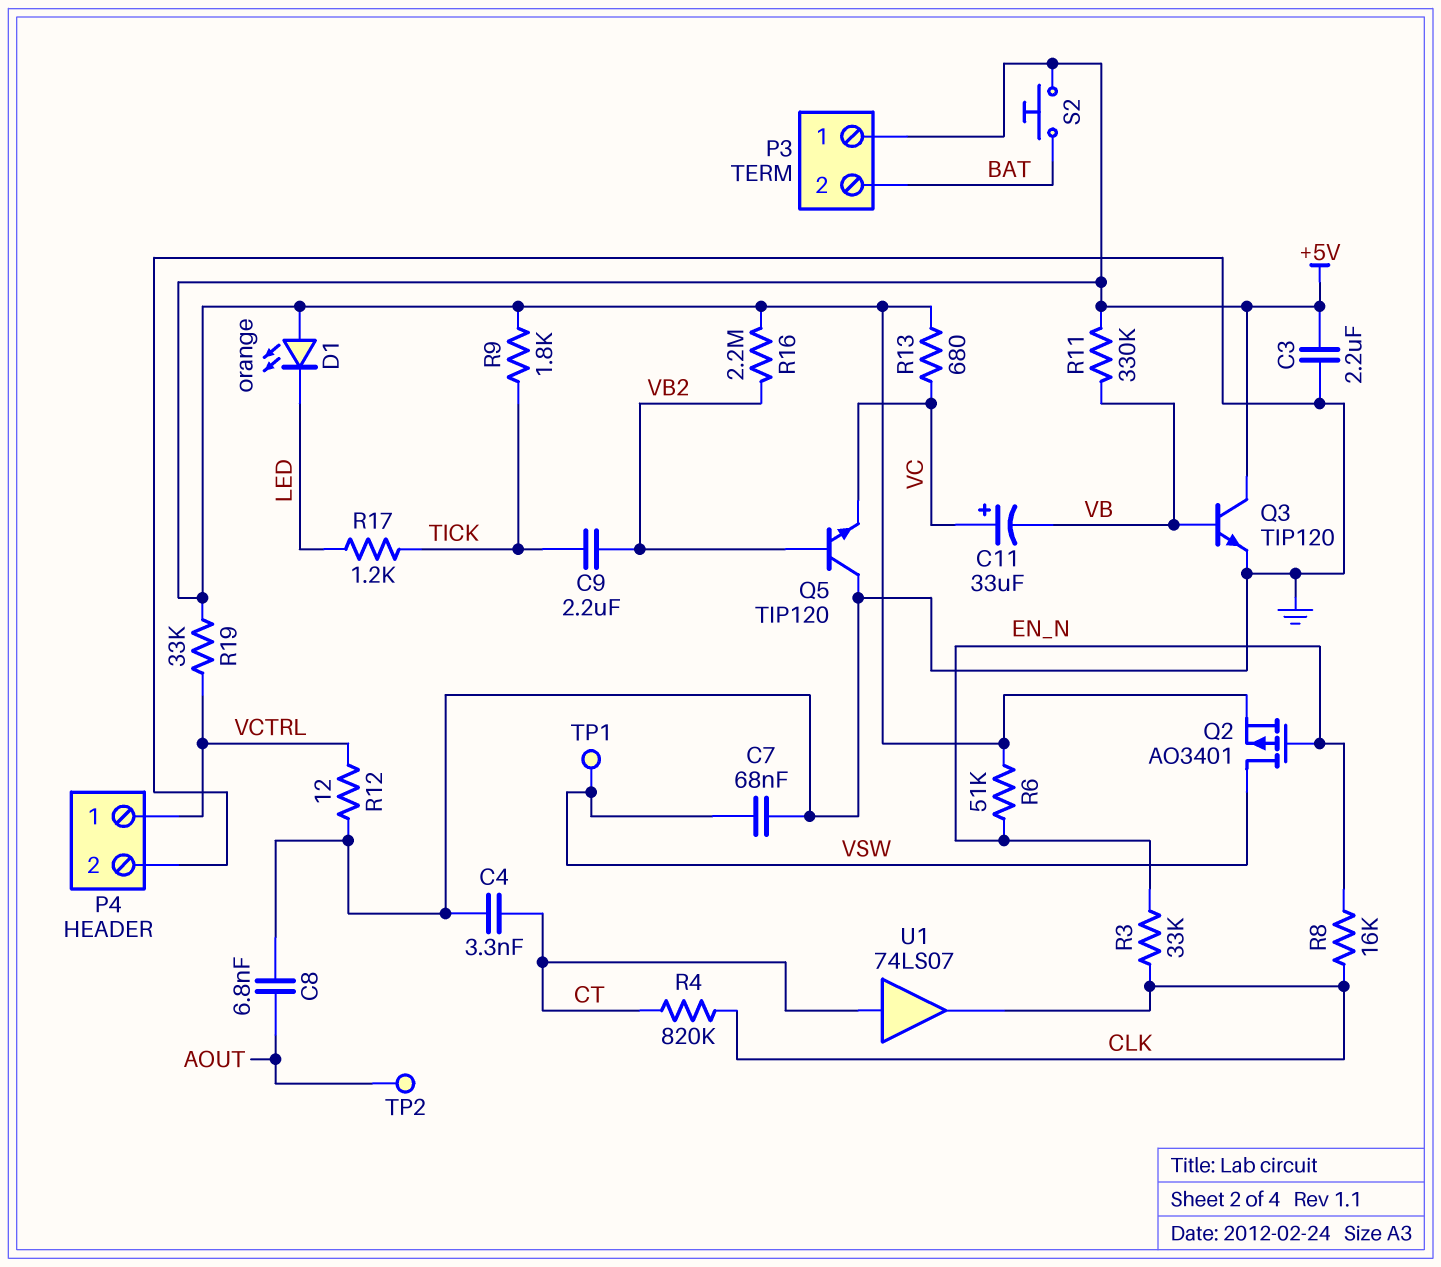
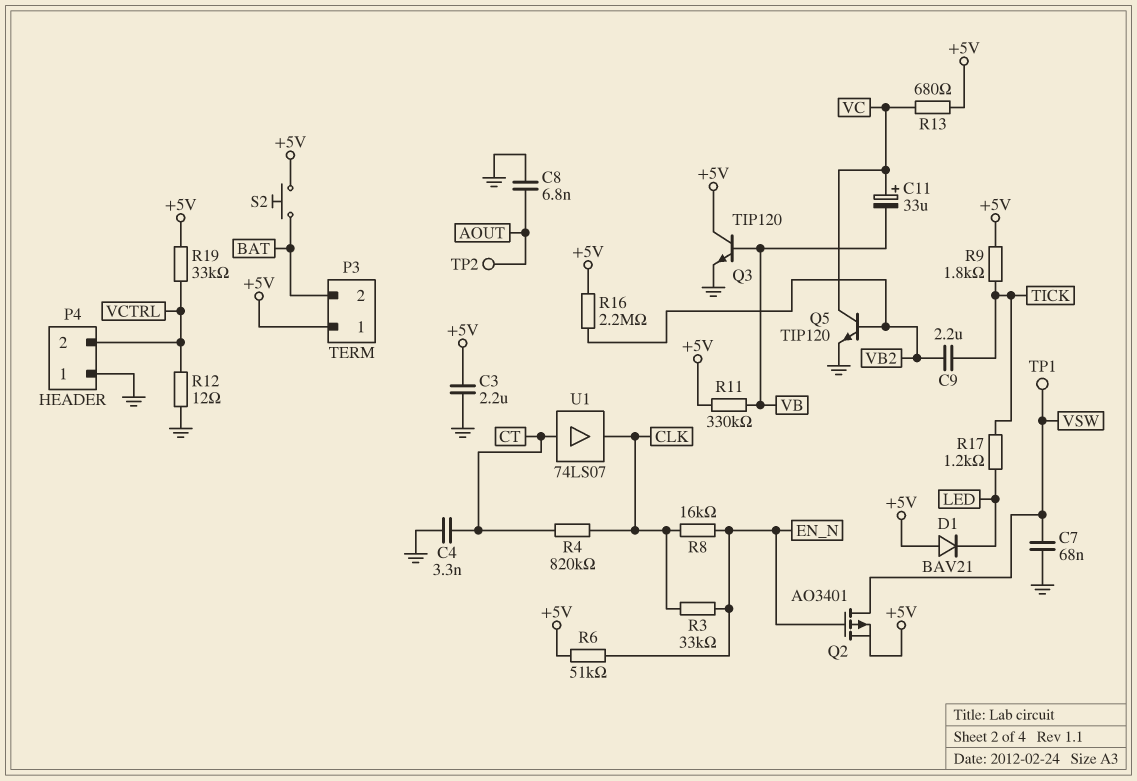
D1: LED orange (A +5V, K LED) -> diode BAV21 (A +5V, K LED)
P4 pin 1: VCTRL -> GND
P4 pin 2: GND -> VCTRL
Q5: NPN TIP120 (B VB2, C GND, E VC) -> NPN TIP120 (B VB2, C VC, E GND)

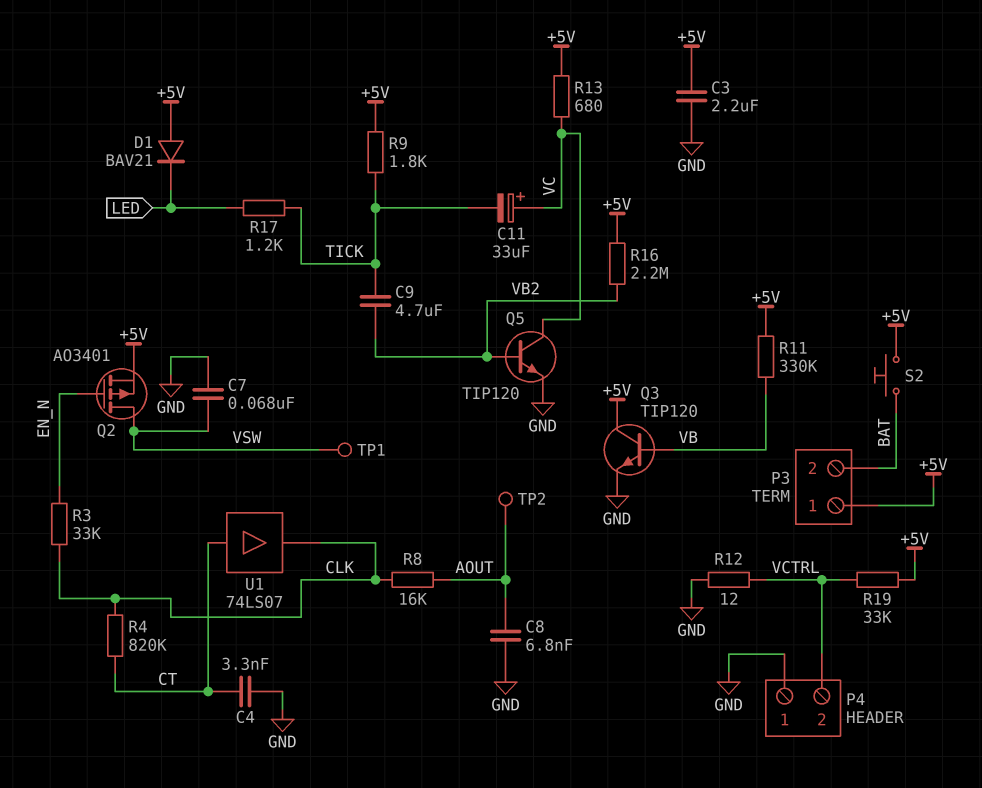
C9: 2.2uF (TICK, VB2) -> 4.7uF (TICK, VB2)
C11: 33uF (plus VC, minus VB) -> 33uF (plus VC, minus TICK)
R6: 51k (+5V, EN_N) -> none
R8: 16k (CLK, EN_N) -> 16k (AOUT, CLK)

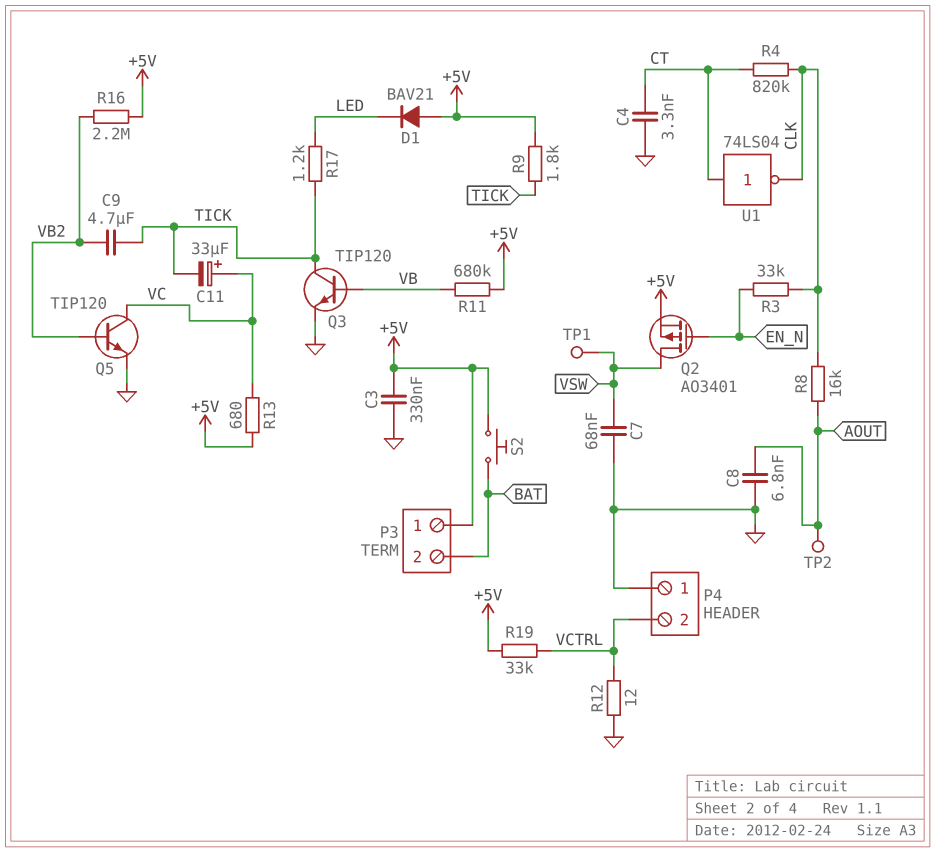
C3: 2.2uF (+5V, GND) -> 330nF (+5V, GND)
Q3: NPN TIP120 (B VB, C +5V, E GND) -> NPN TIP120 (B VB, C TICK, E GND)
R11: 330k (+5V, VB) -> 680k (+5V, VB)
U1: buffer 74LS07 (in CT, out CLK) -> NOT 74LS04 (in CT, out CLK)

